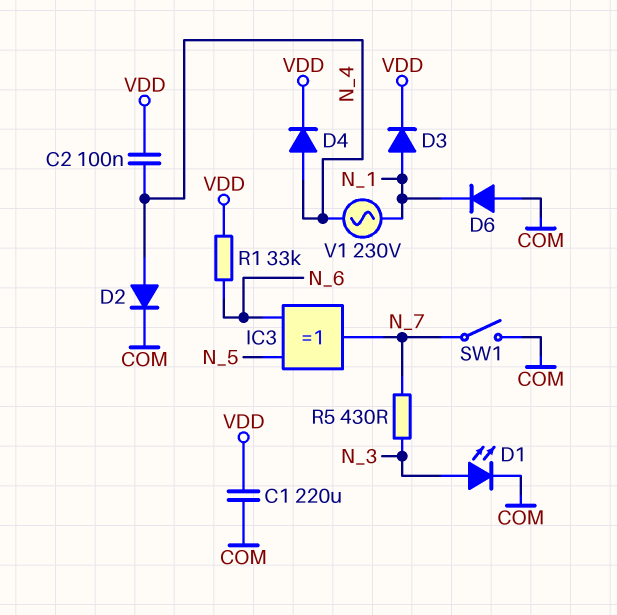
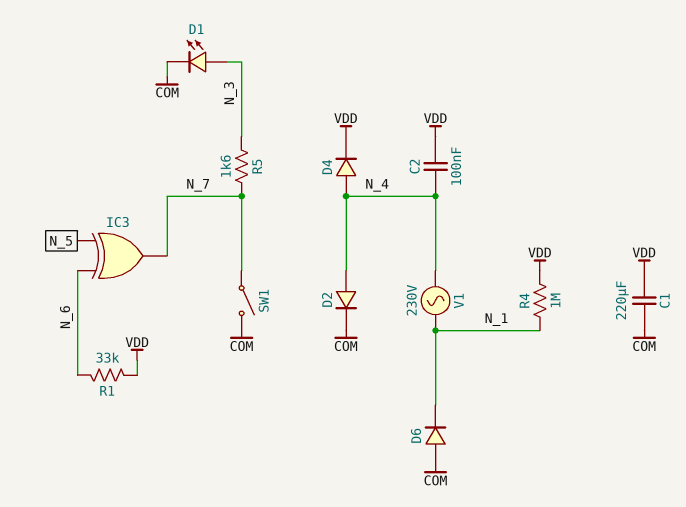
D3: diode (A N_1, K VDD) -> none
R4: none -> 1M (N_1, VDD)
R5: 430 (N_3, N_7) -> 1.6k (N_3, N_7)

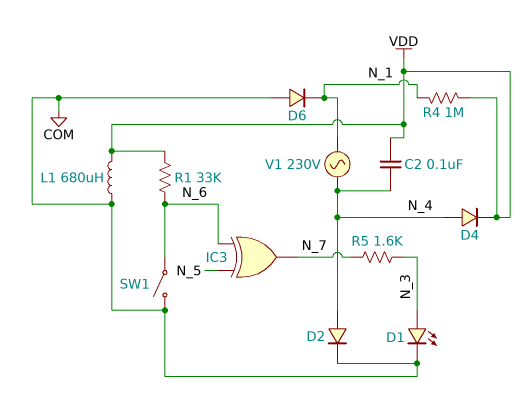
C1: 220uF (COM, VDD) -> none
L1: none -> 680uH (COM, VDD)
SW1: switch (COM, N_7) -> switch (COM, N_6)

